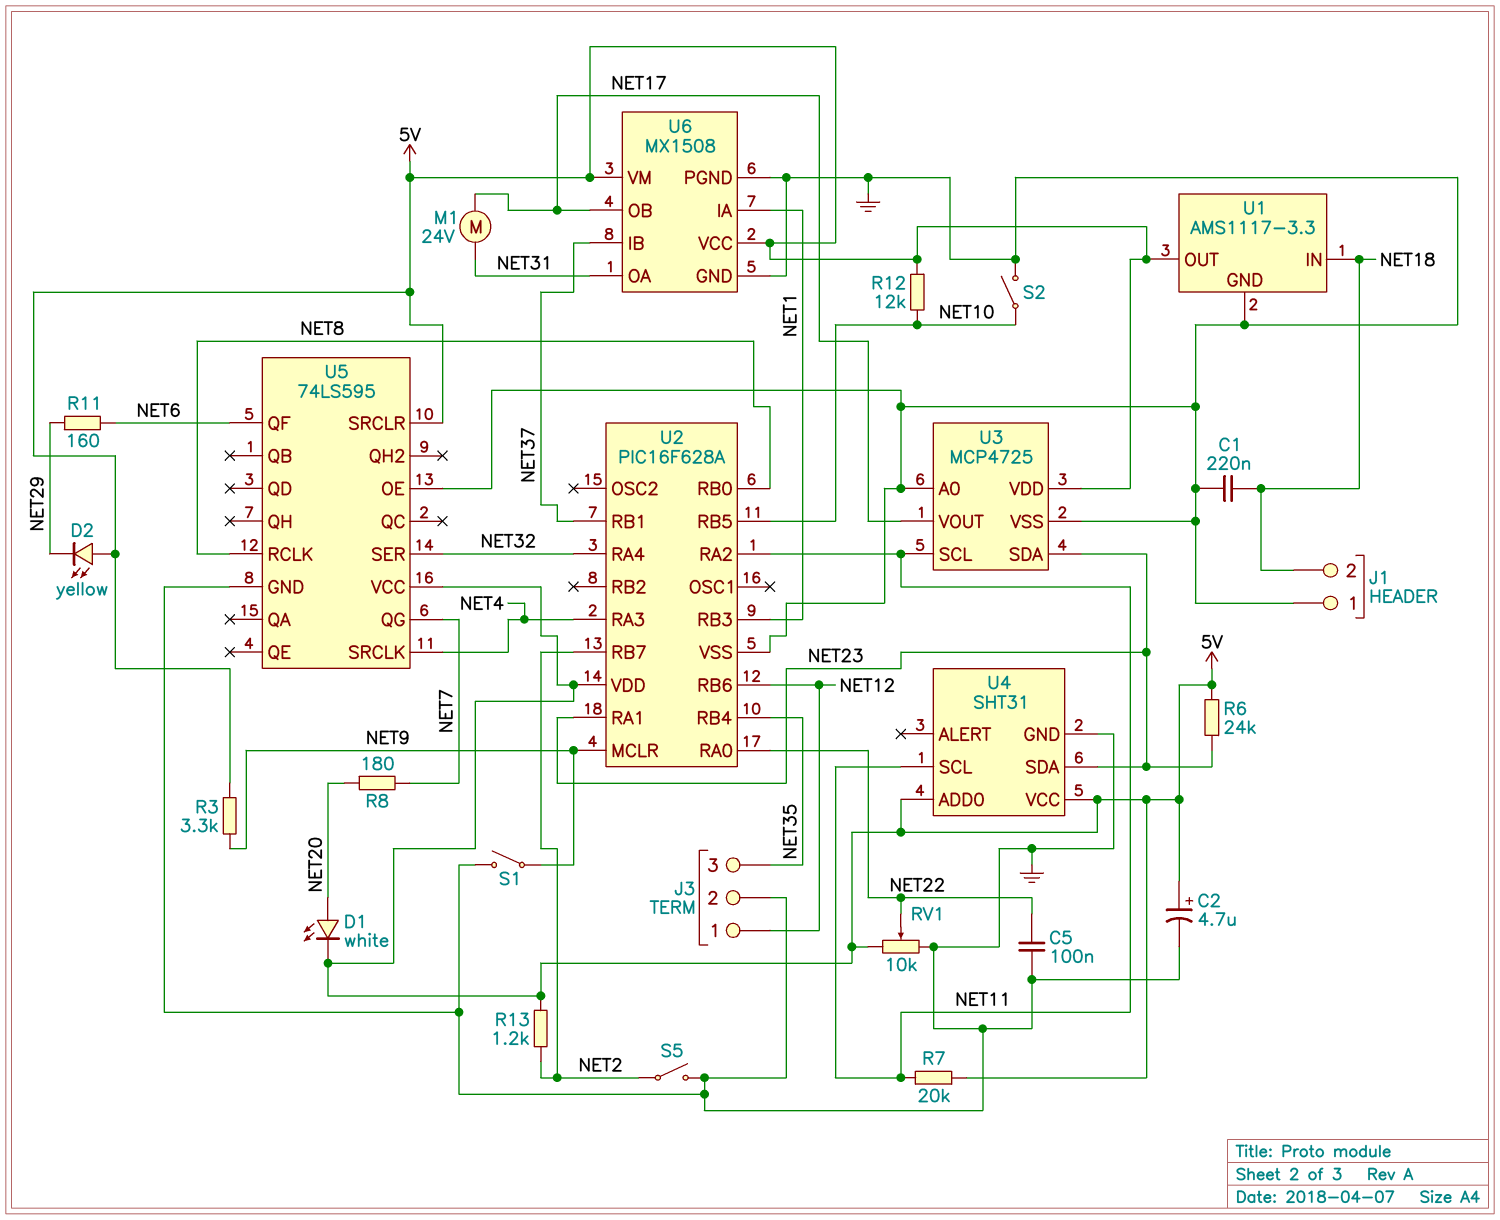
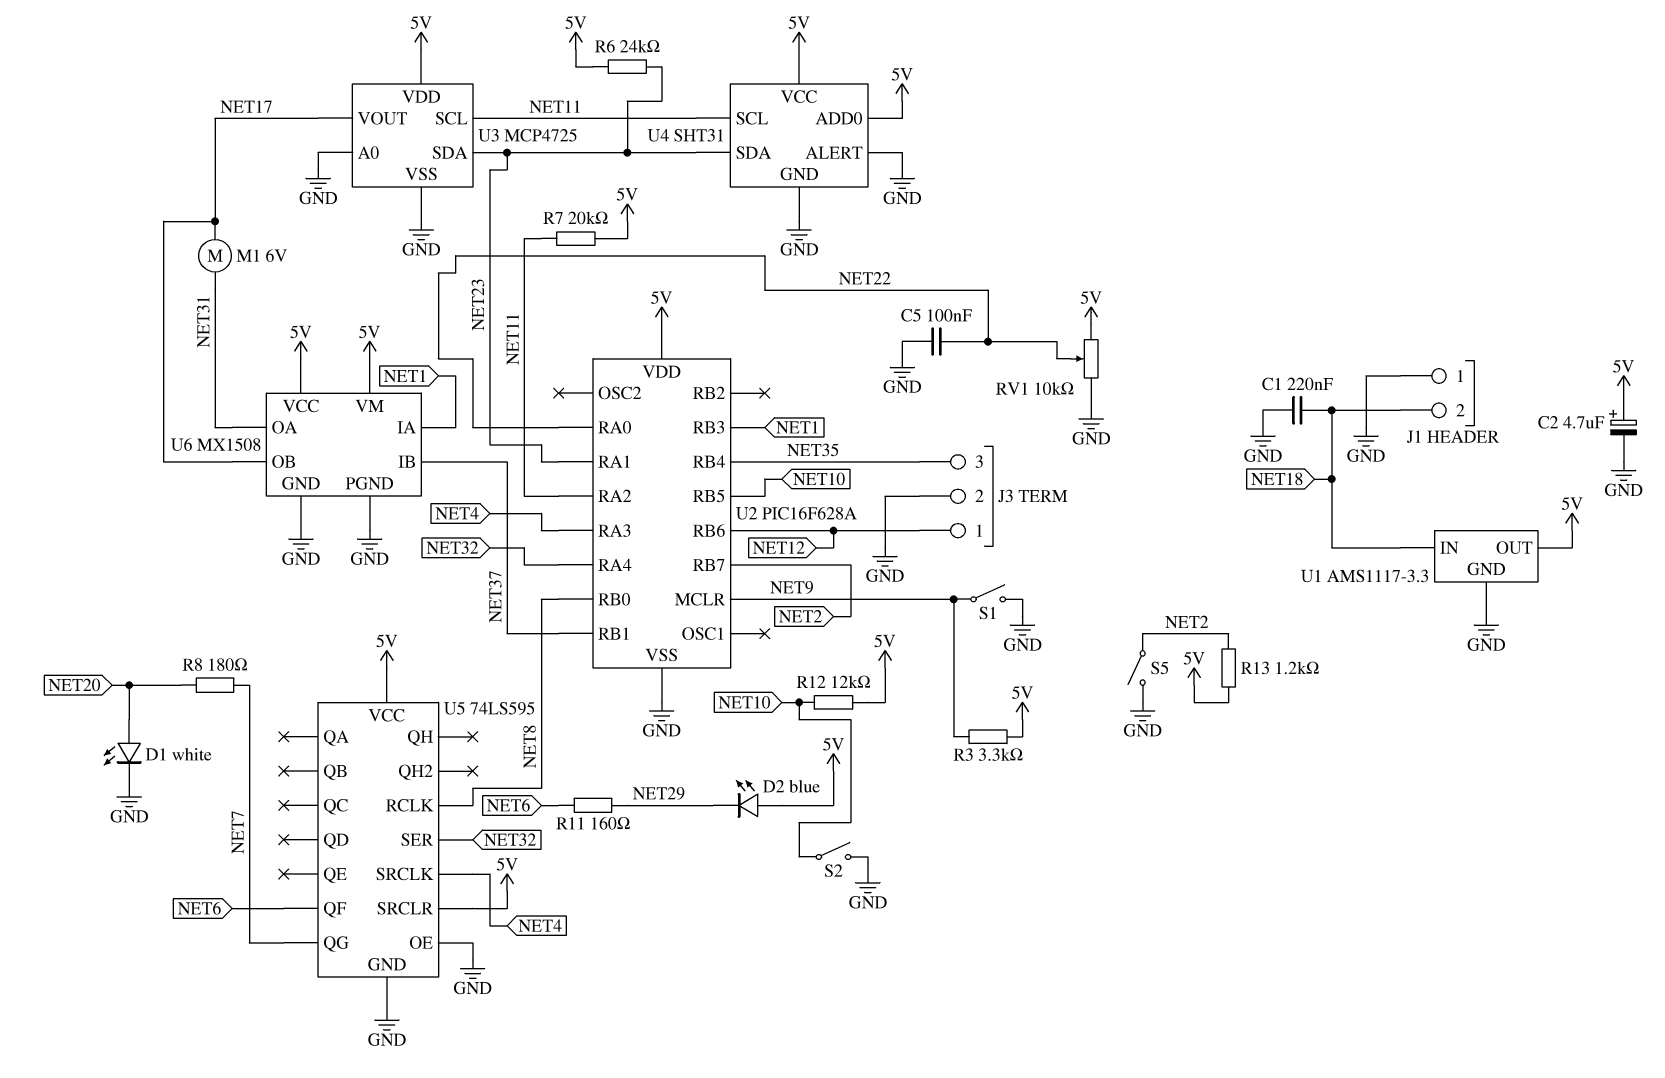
D1: LED white (A NET20, K 5V) -> LED white (A NET20, K GND)
D2: LED yellow (A 5V, K NET29) -> LED blue (A 5V, K NET29)
M1: motor 24V (NET17, NET31) -> motor 6V (NET17, NET31)
U4 pin ALERT: none -> GND

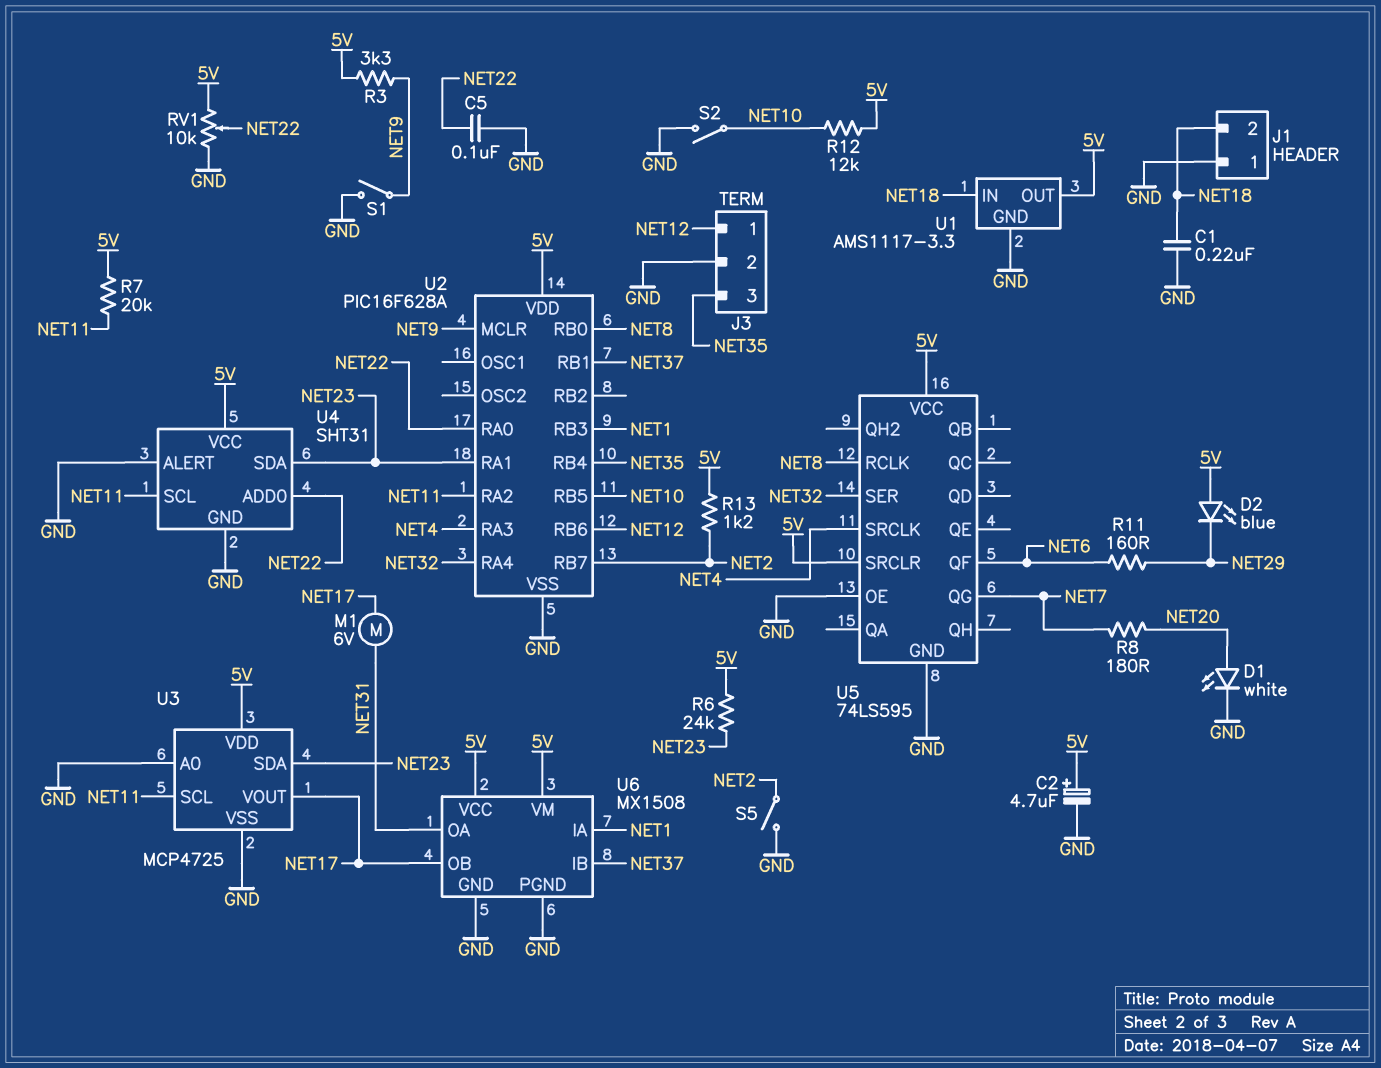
U4 pin ADD0: 5V -> NET22

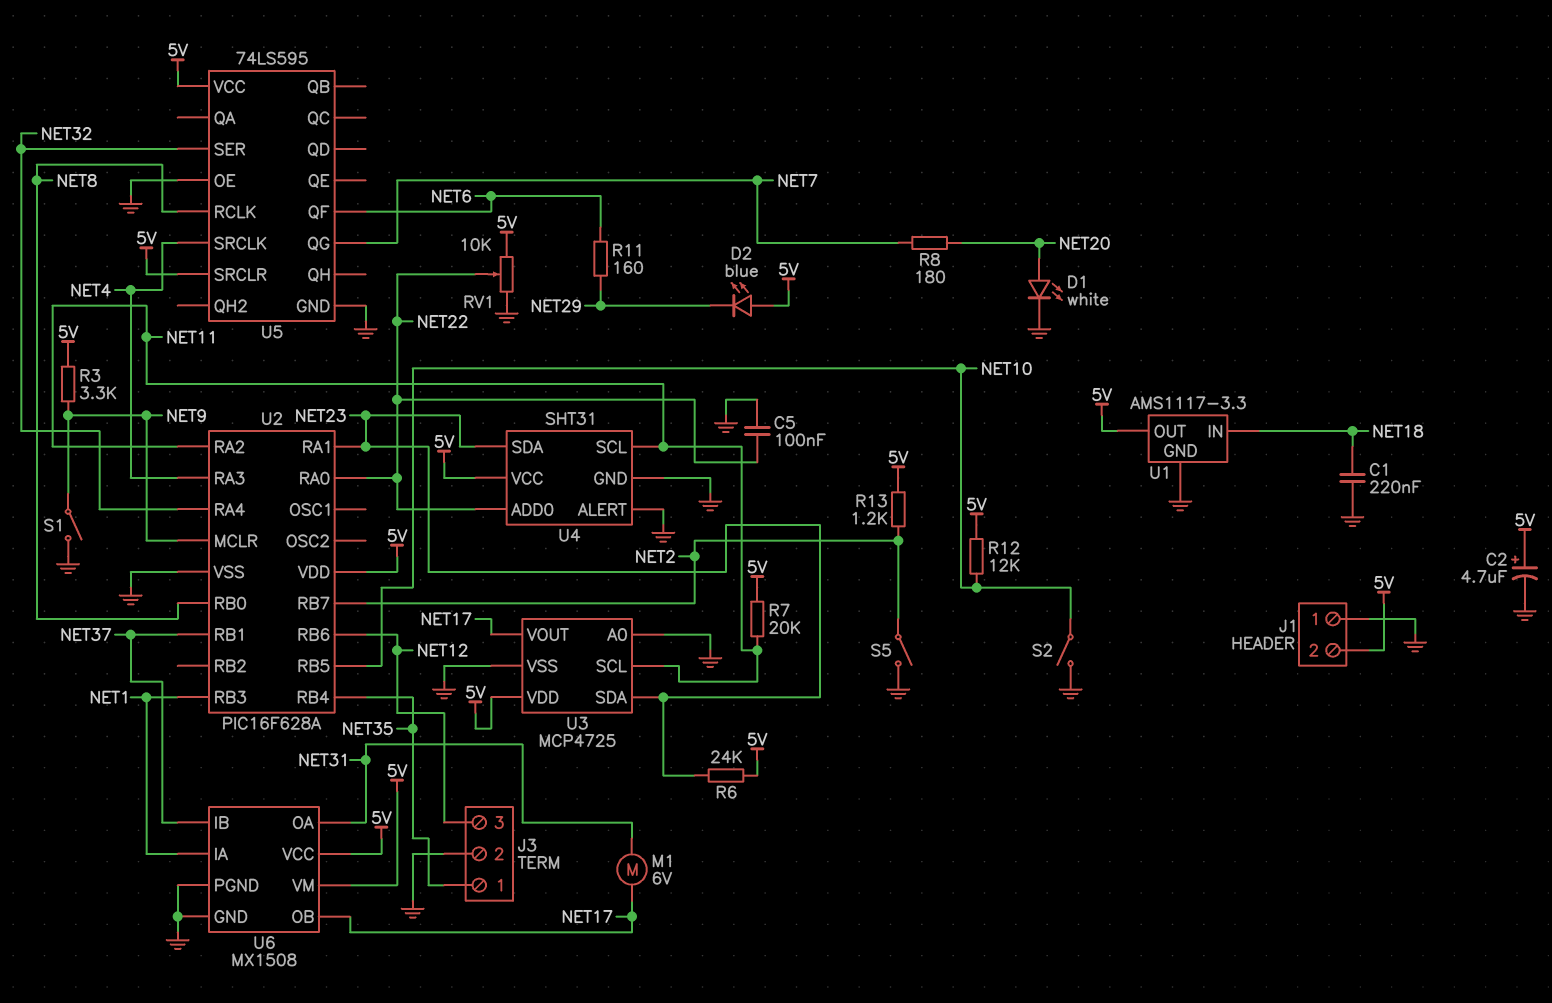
J1 pin 2: NET18 -> 5V
J3 pin 1: NET12 -> NET35
J3 pin 3: NET35 -> NET12

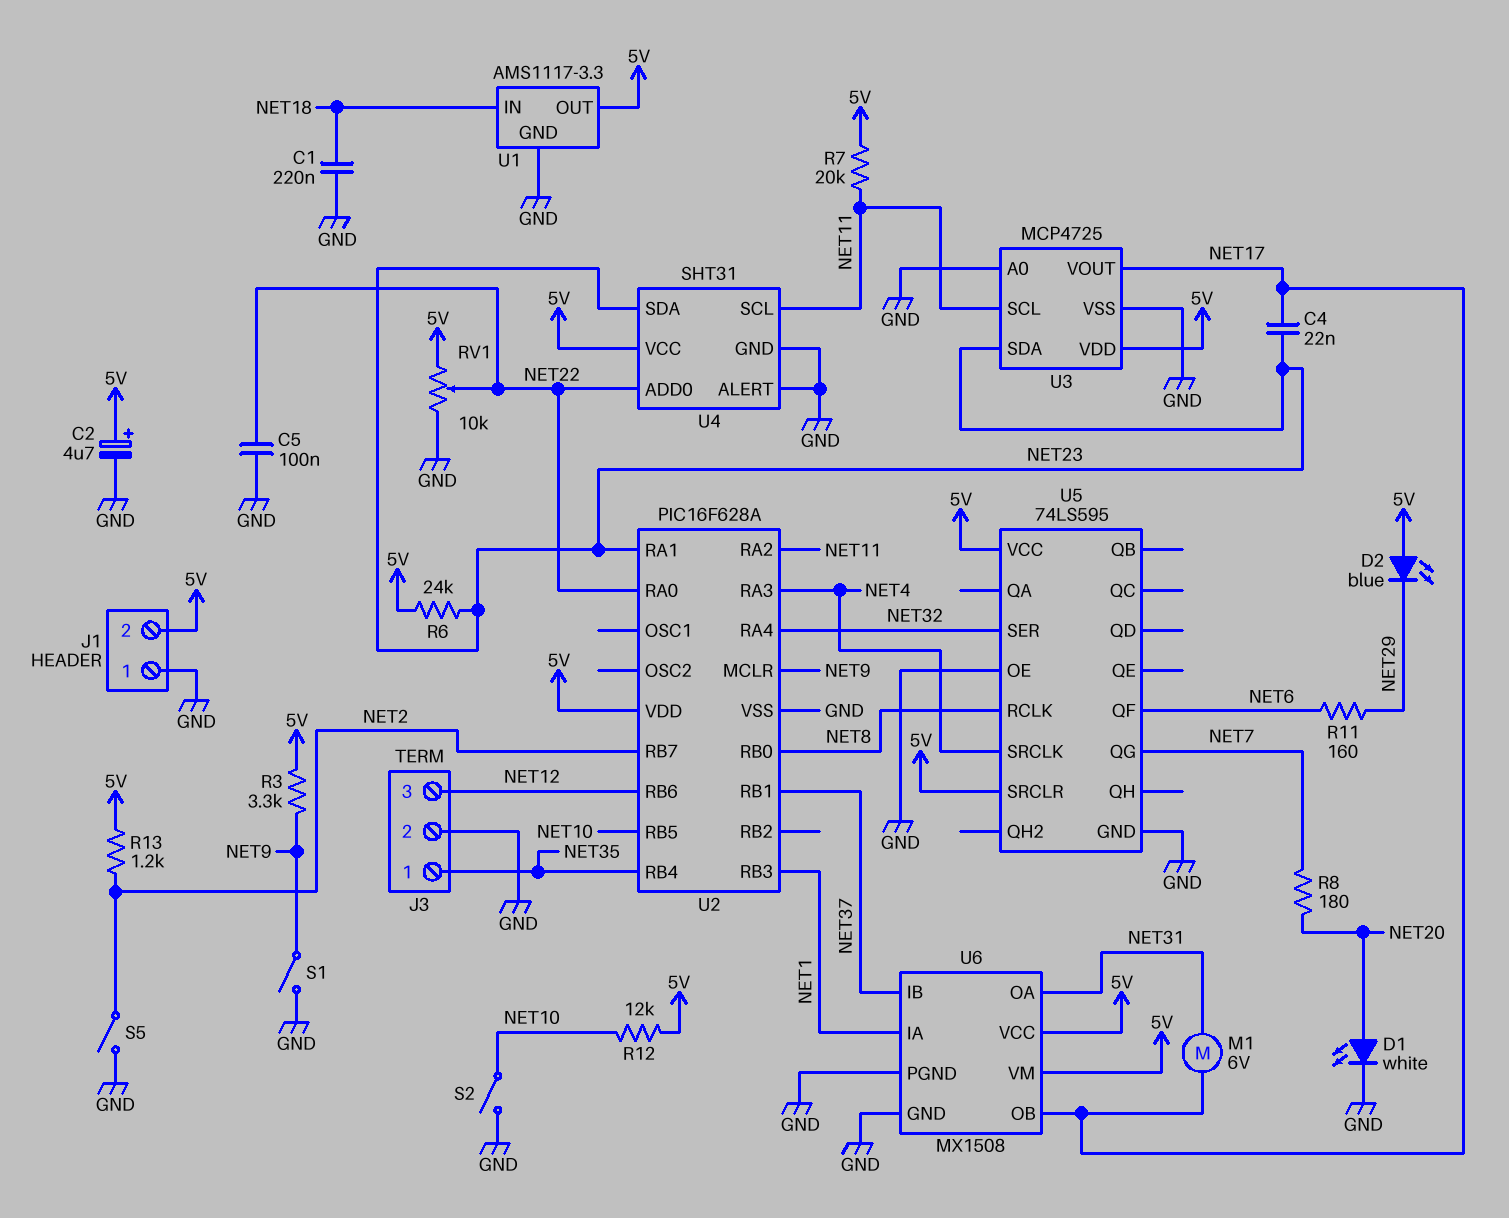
C4: none -> 22nF (NET17, NET23)

